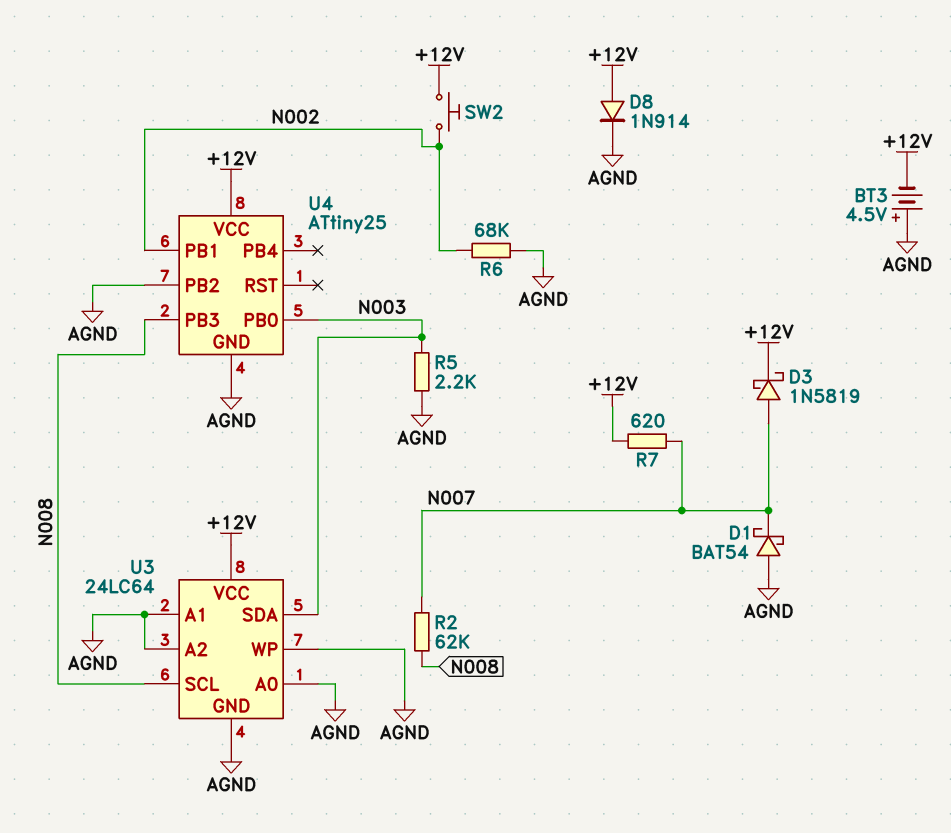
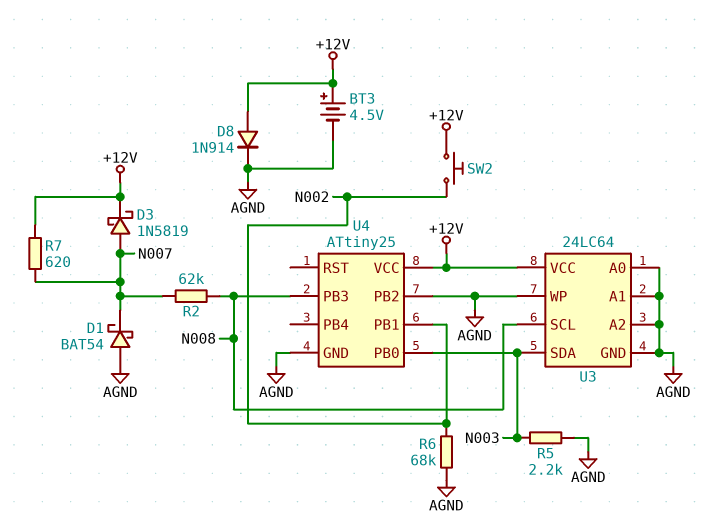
BT3: 4.5V (plus AGND, minus +12V) -> 4.5V (plus +12V, minus AGND)

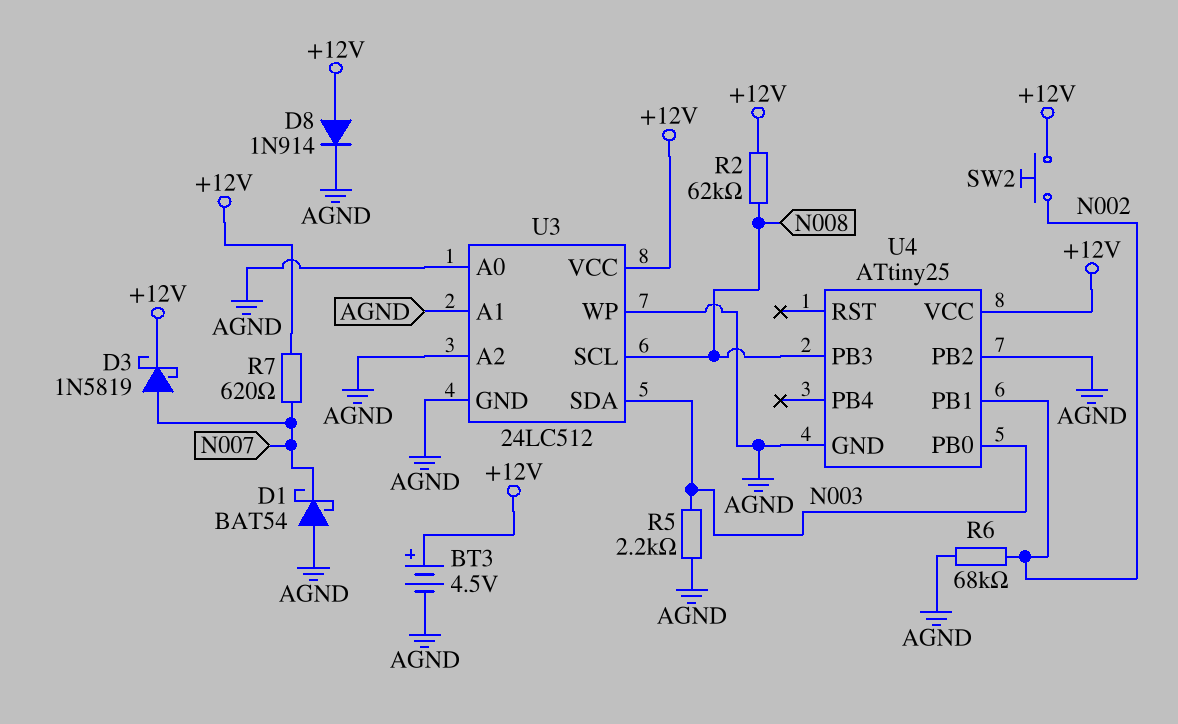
R2: 62k (N007, N008) -> 62k (+12V, N008)
U3: 24LC64 -> 24LC512

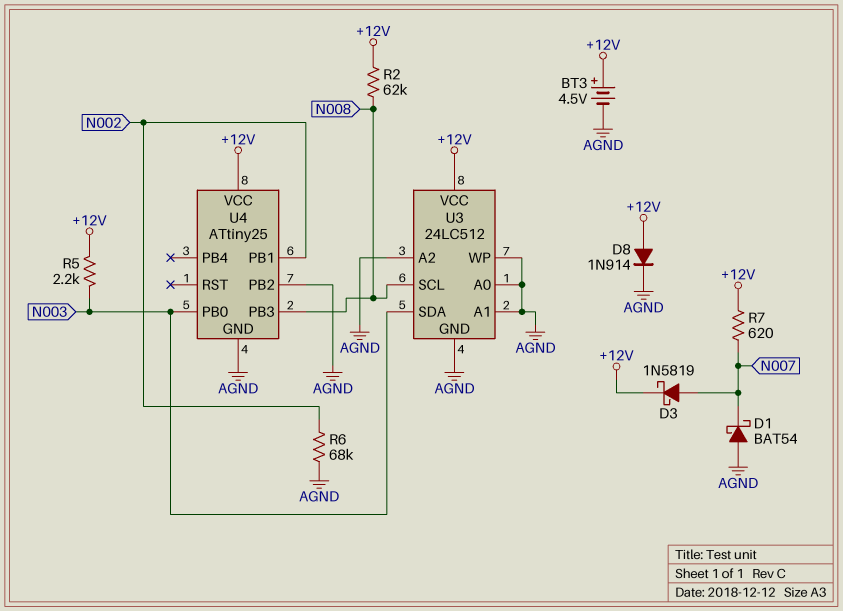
R5: 2.2k (AGND, N003) -> 2.2k (+12V, N003)
SW2: button (+12V, N002) -> none

